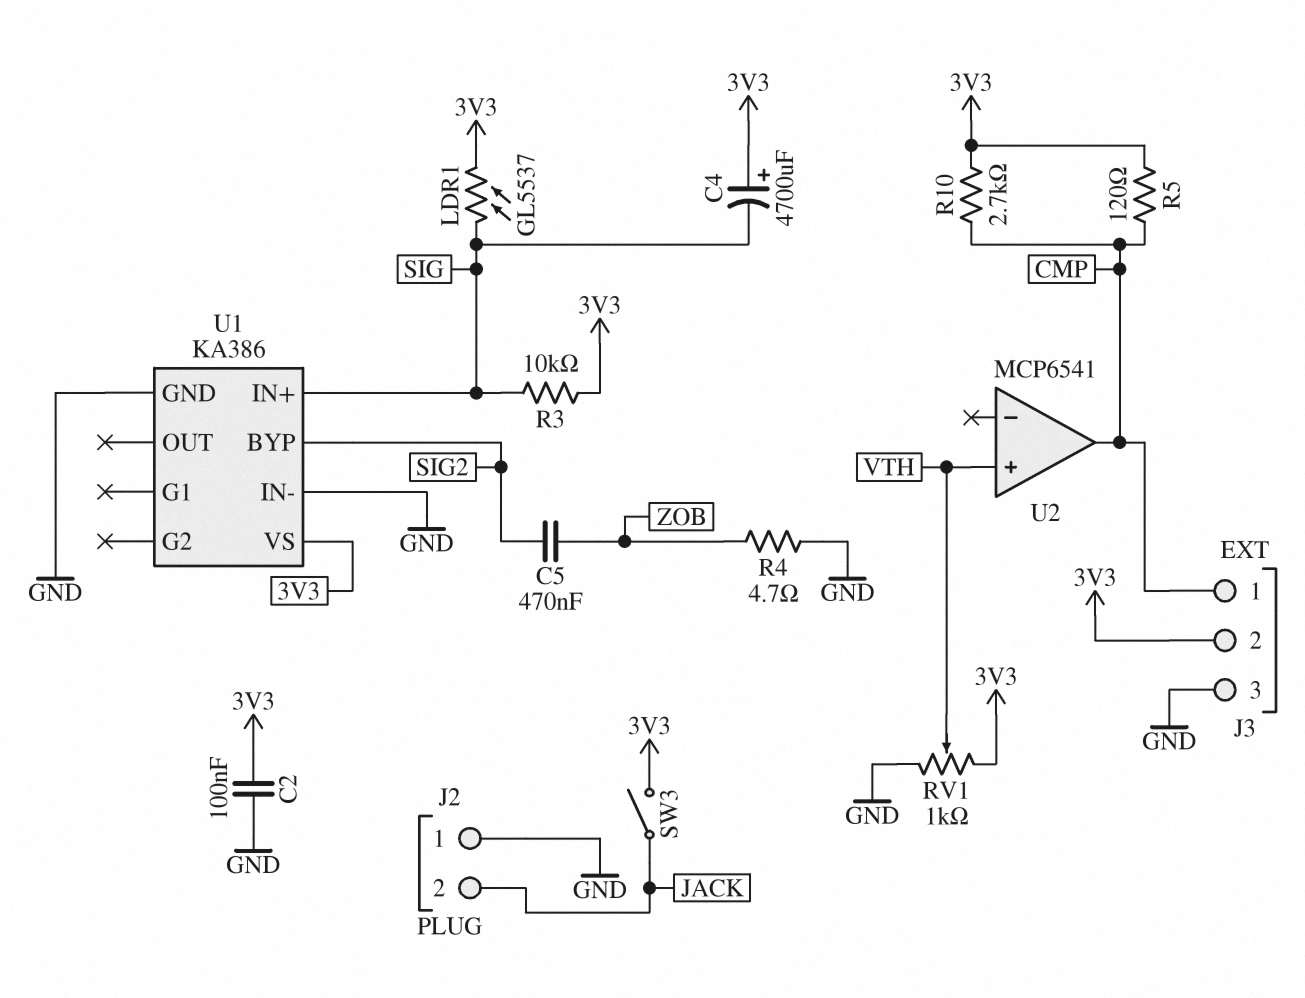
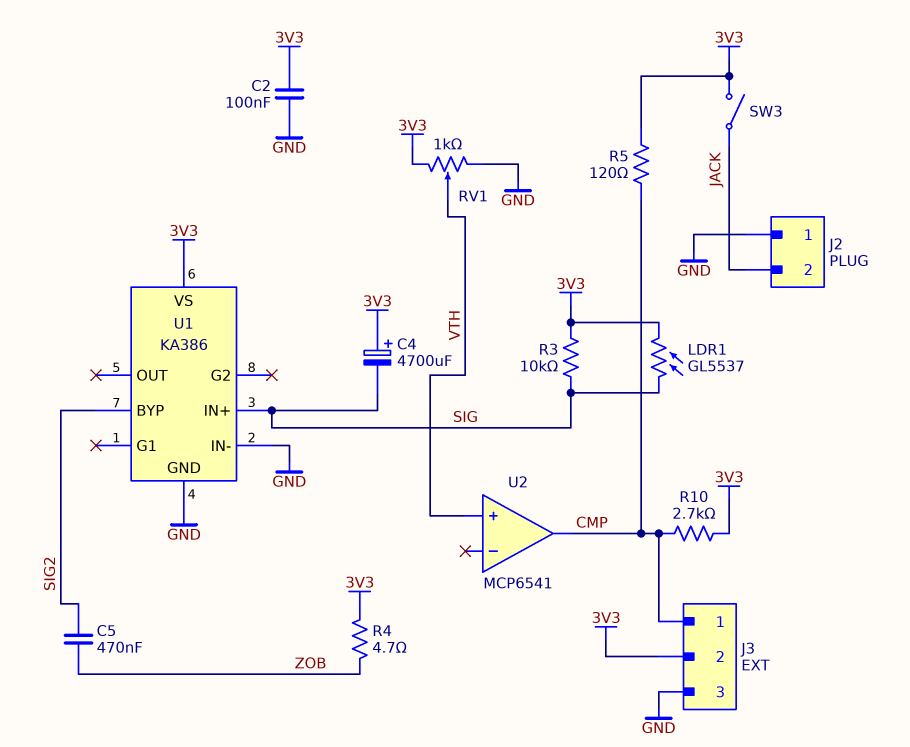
R4: 4.7 (GND, ZOB) -> 4.7 (3V3, ZOB)

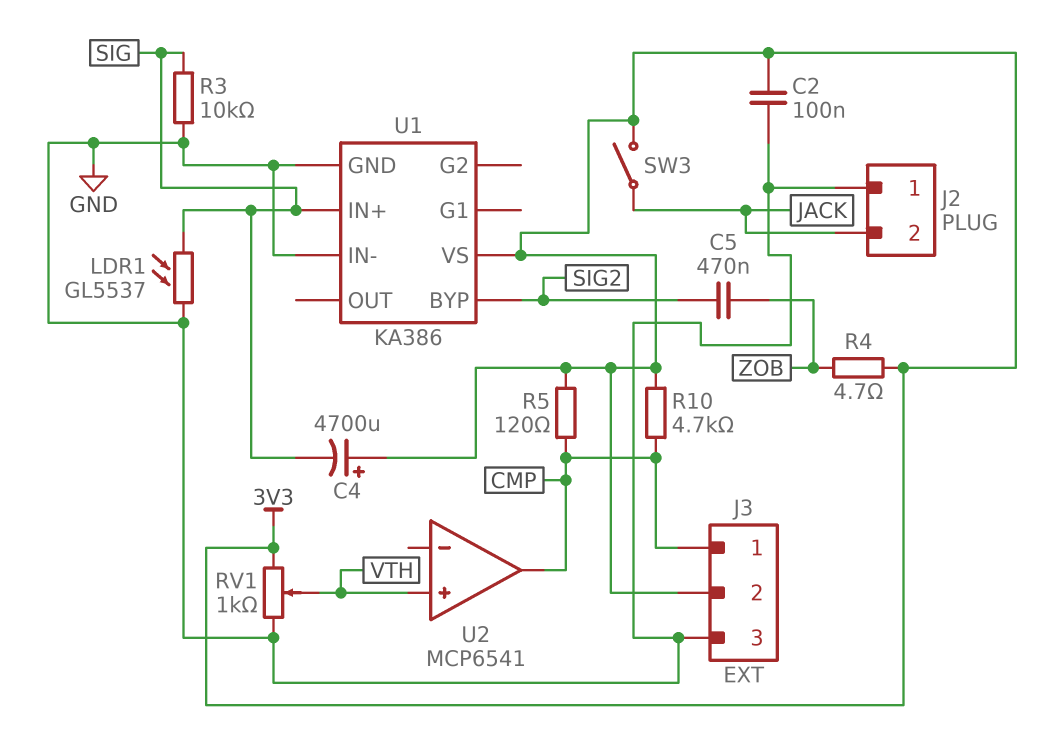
LDR1: GL5537 (3V3, SIG) -> GL5537 (GND, SIG)
R3: 10k (3V3, SIG) -> 10k (GND, SIG)
R10: 2.7k (3V3, CMP) -> 4.7k (3V3, CMP)

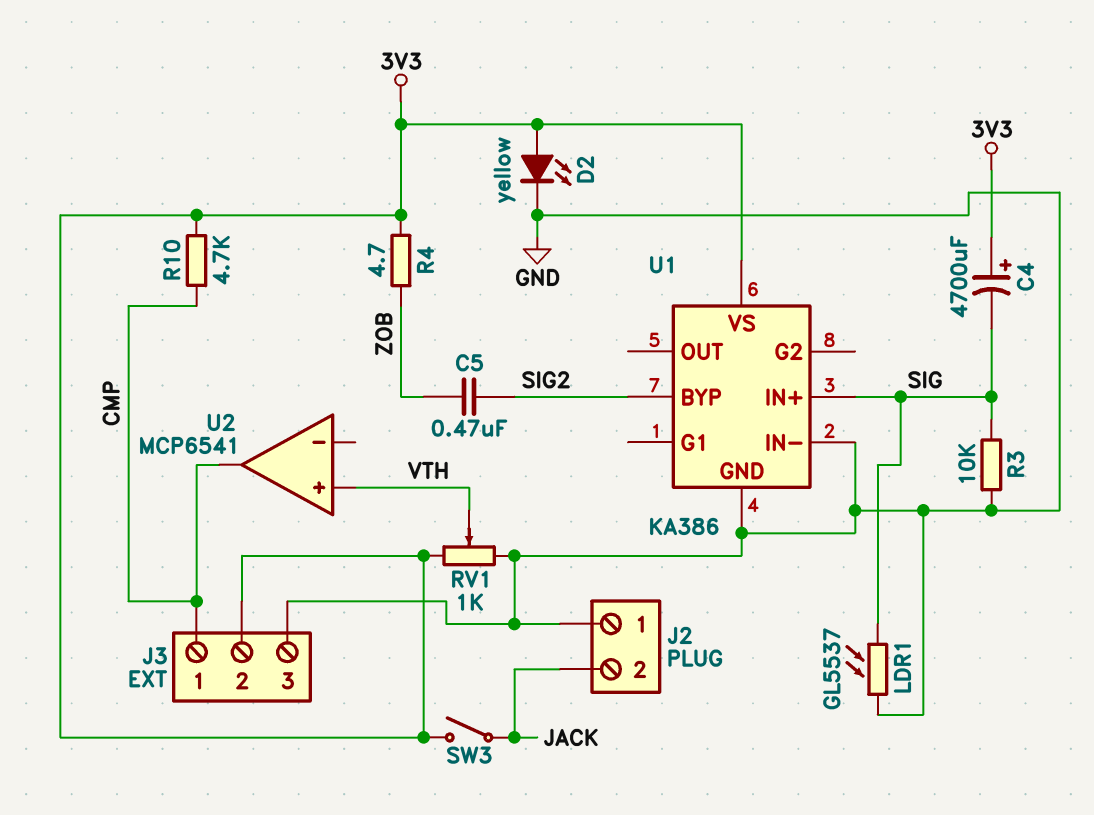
C2: 100nF (3V3, GND) -> none
D2: none -> LED yellow (A 3V3, K GND)
R5: 120 (3V3, CMP) -> none

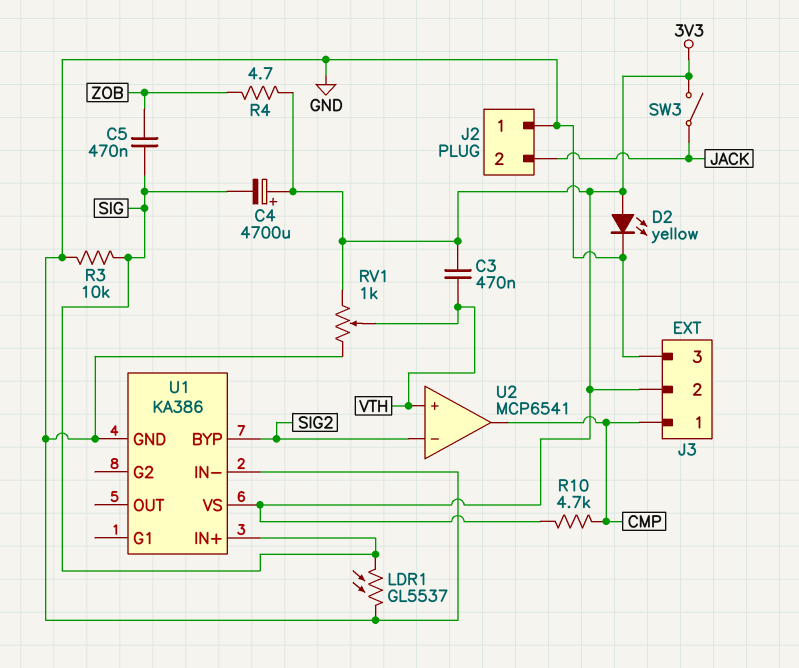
C3: none -> 470nF (3V3, VTH)
C5: 470nF (SIG2, ZOB) -> 470nF (SIG, ZOB)
U2 pin in-: none -> SIG2

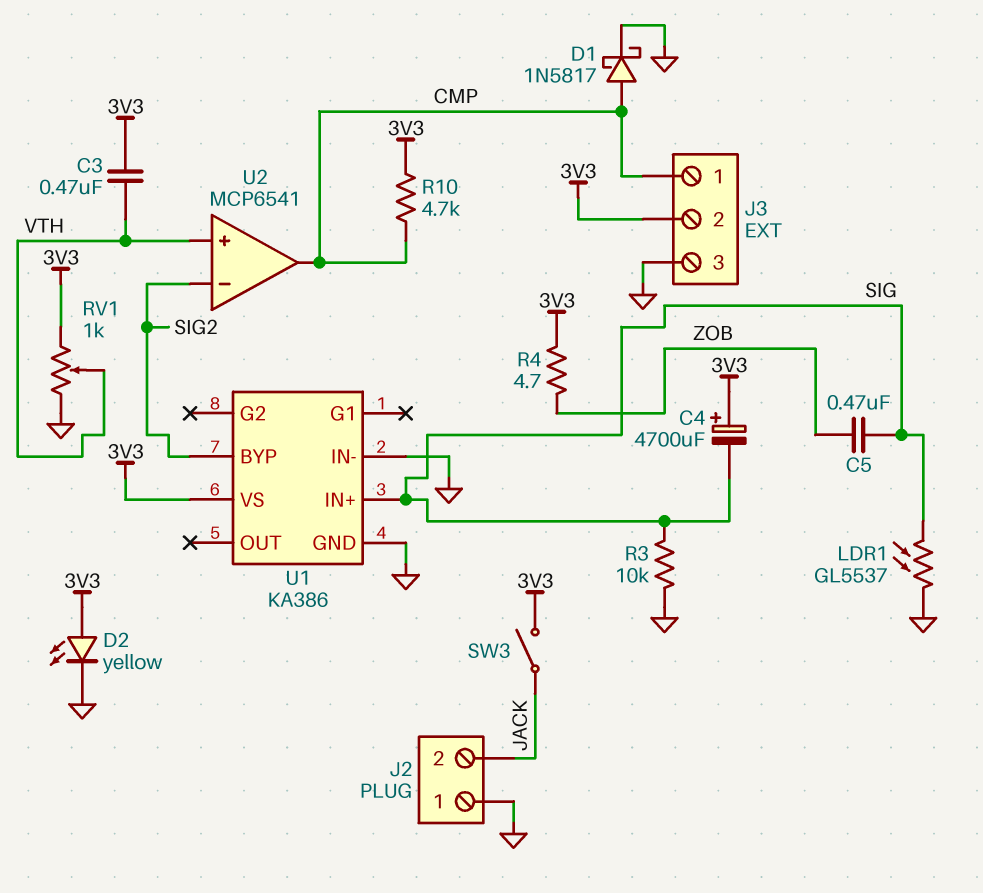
D1: none -> schottky 1N5817 (A CMP, K GND)

